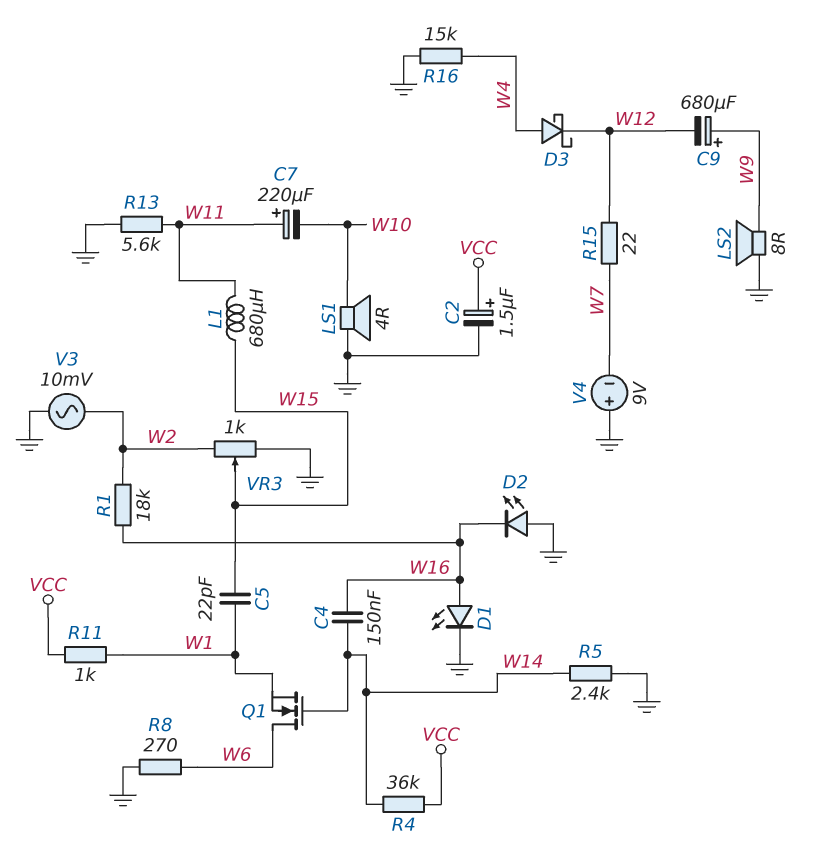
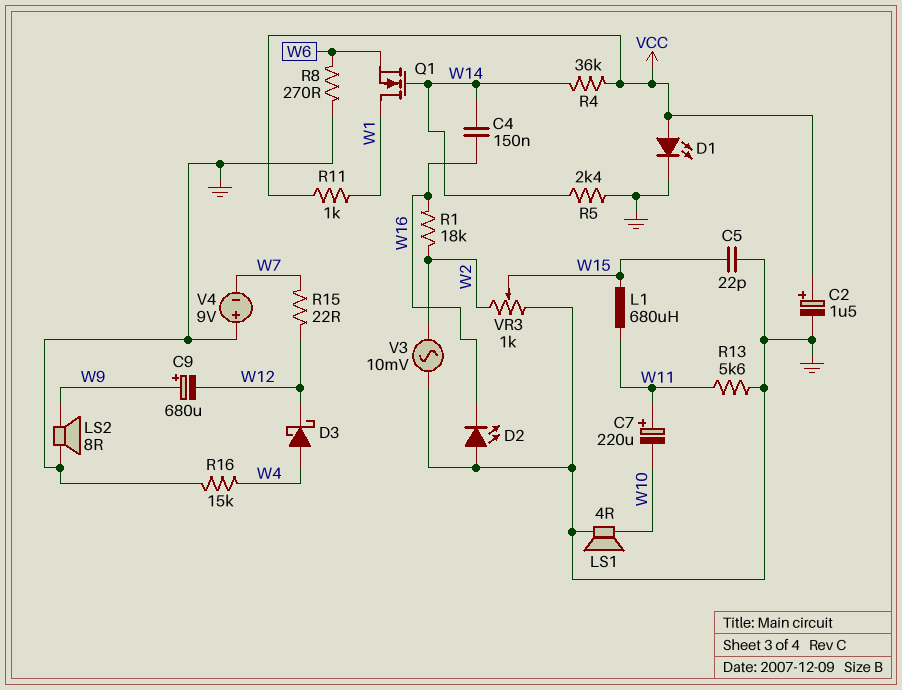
C5: 22pF (W1, W15) -> 22pF (GND, W15)
D1: LED (A W16, K GND) -> LED (A VCC, K GND)
Q1: NMOS (G W14, D W6, S W1) -> NMOS (G W14, D W1, S W6)

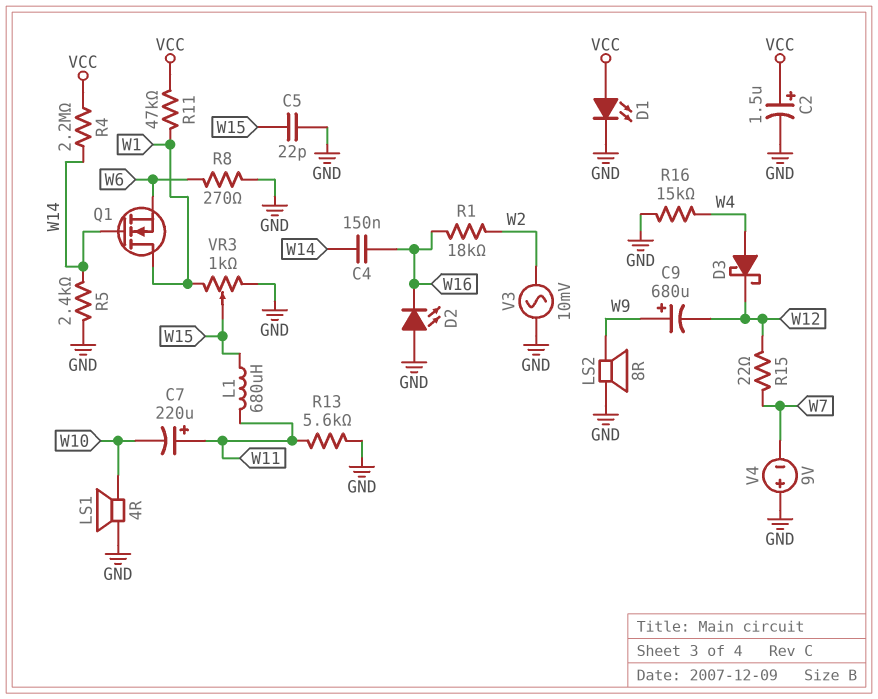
R4: 36k (VCC, W14) -> 2.2M (VCC, W14)
R11: 1k (VCC, W1) -> 47k (VCC, W1)
VR3: 1k (GND, W2, wiper W15) -> 1k (GND, W1, wiper W15)

